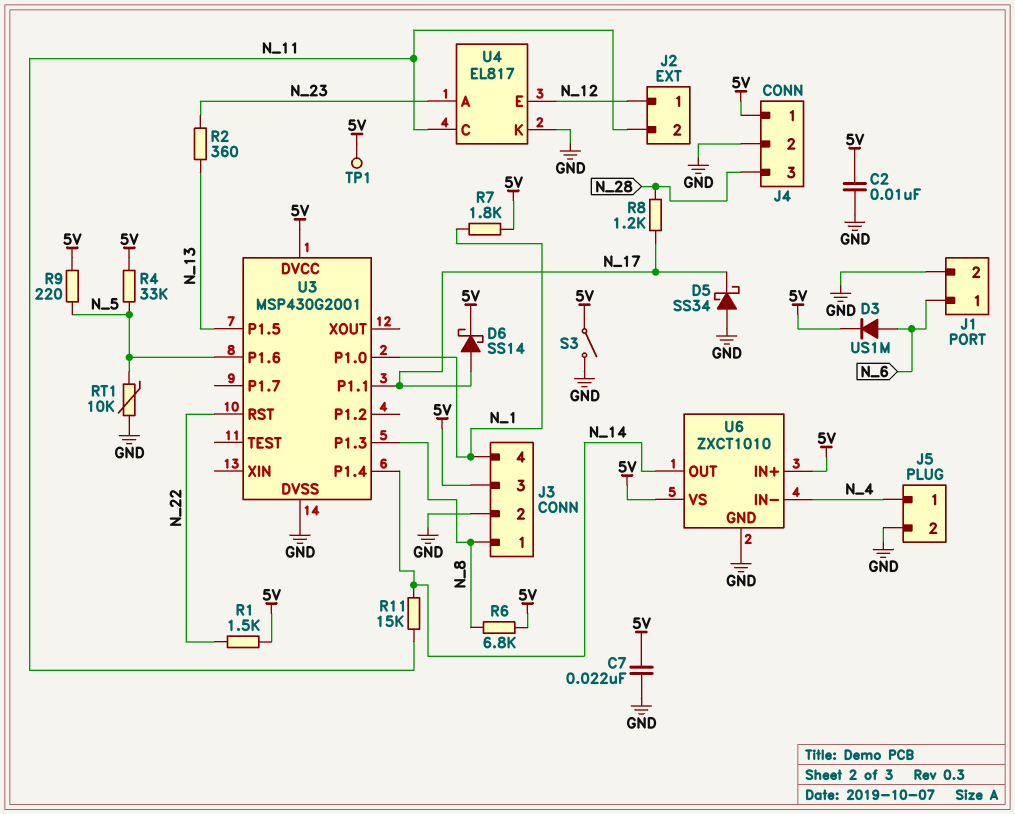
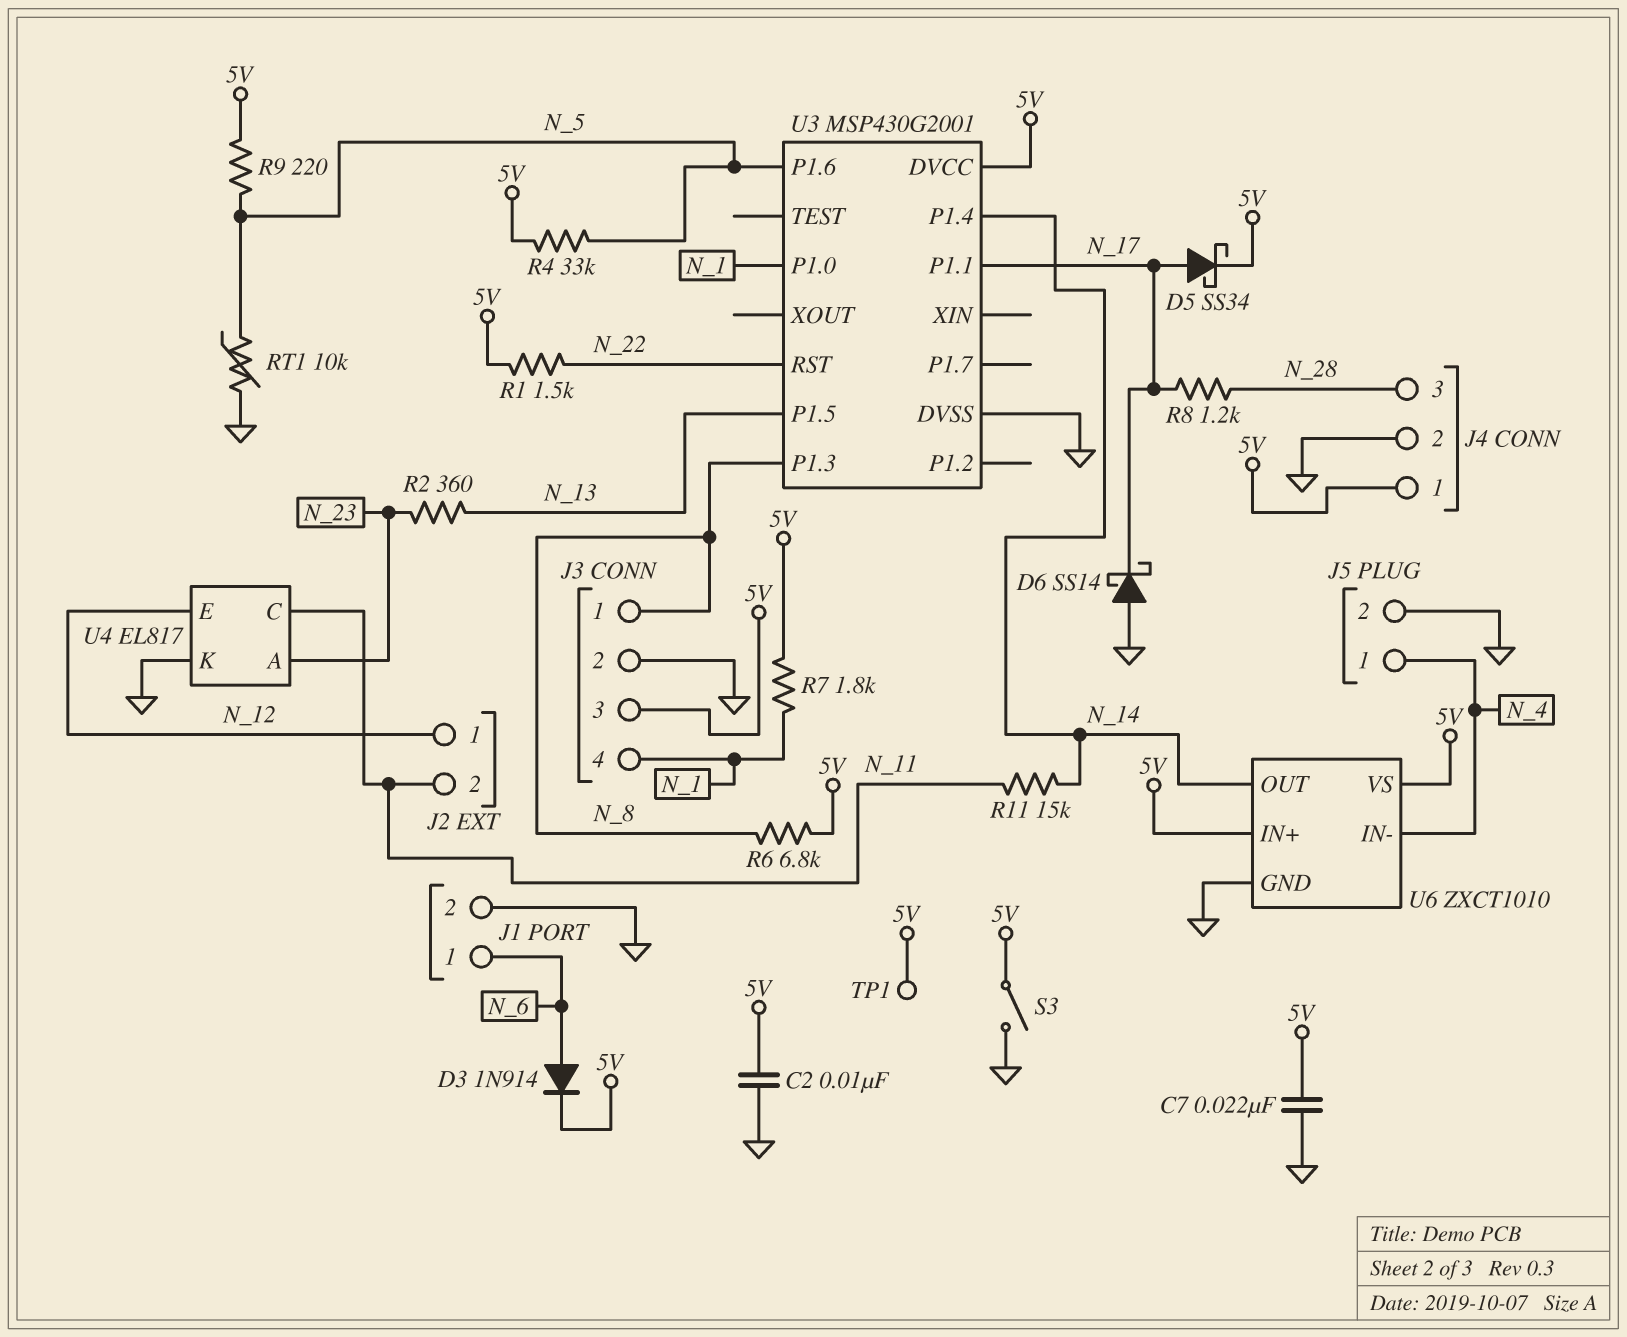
D3: diode US1M (A N_6, K 5V) -> diode 1N914 (A N_6, K 5V)
D5: schottky SS34 (A GND, K N_17) -> schottky SS34 (A N_17, K 5V)
D6: schottky SS14 (A N_17, K 5V) -> schottky SS14 (A GND, K N_17)

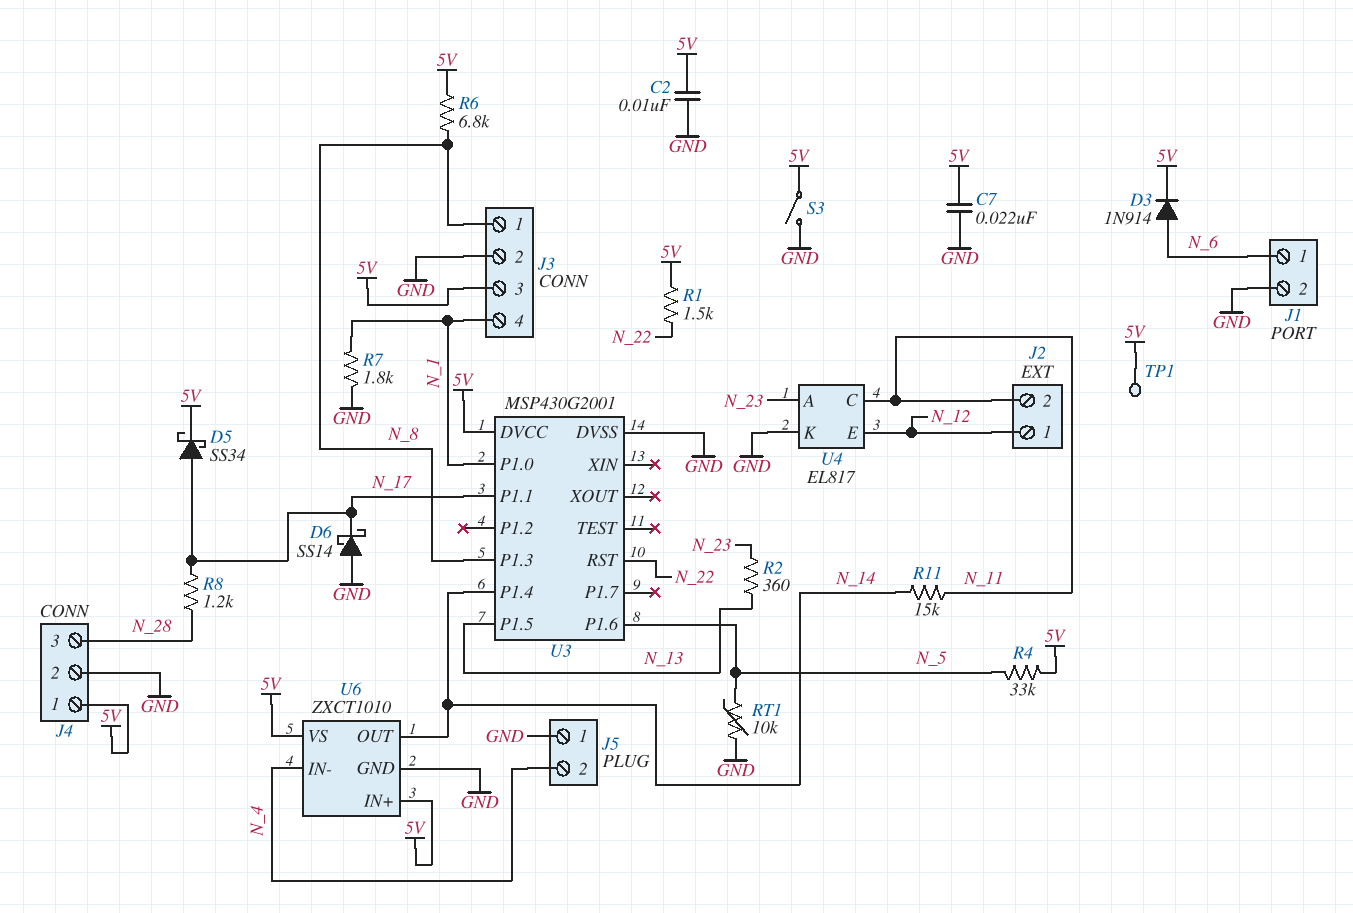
J5 pin 1: N_4 -> GND
J5 pin 2: GND -> N_4
R7: 1.8k (5V, N_1) -> 1.8k (GND, N_1)
R9: 220 (5V, N_5) -> none

